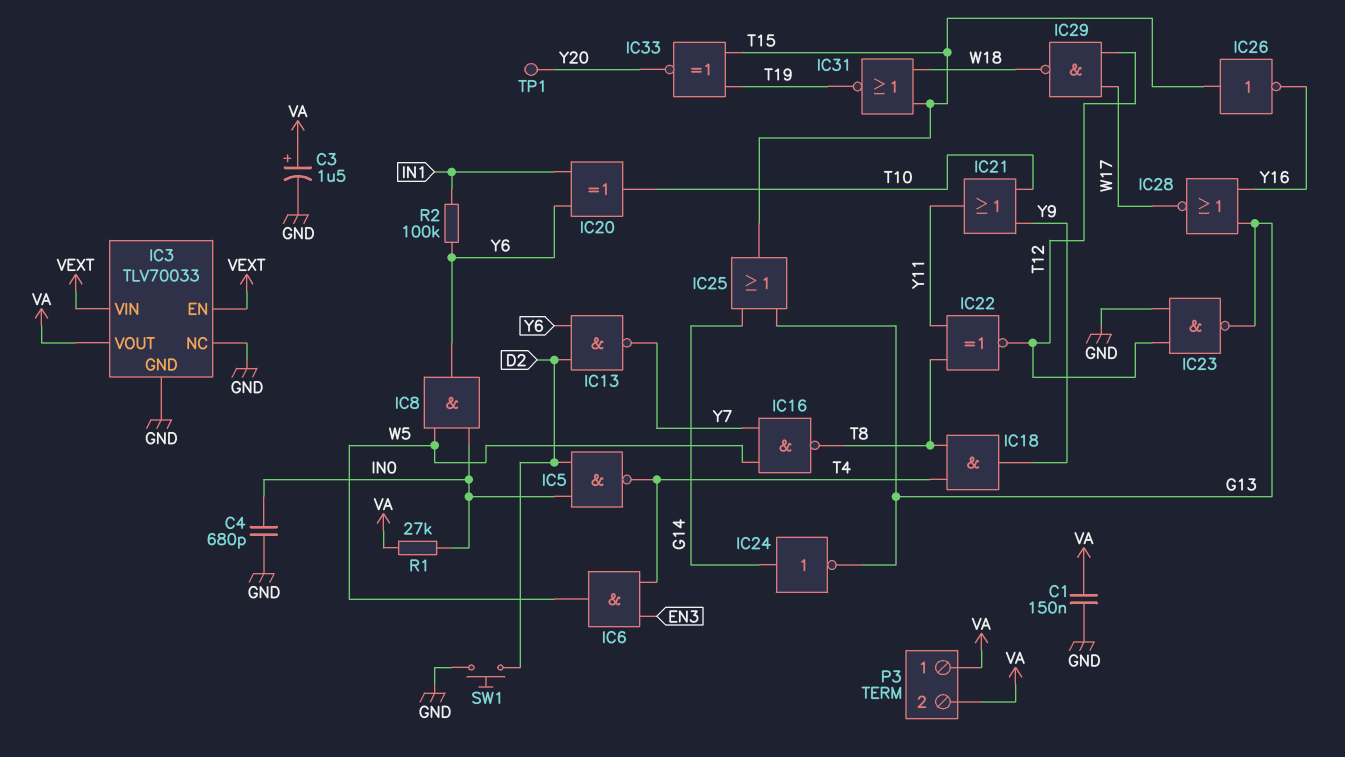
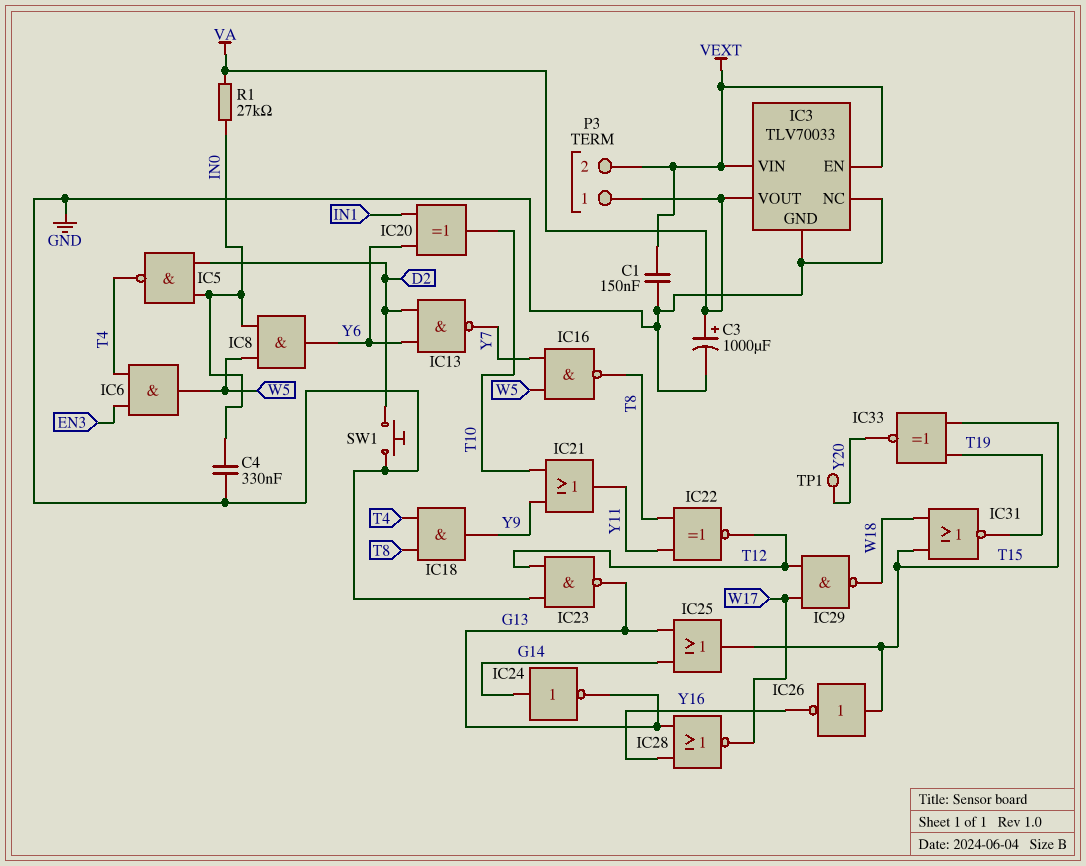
C1: 150nF (GND, VA) -> 150nF (GND, VEXT)
C3: 1.5uF (plus VA, minus GND) -> 1000uF (plus VA, minus GND)
C4: 680pF (GND, IN0) -> 330nF (GND, IN0)
P3 pin 2: VA -> VEXT
R2: 100k (IN1, Y6) -> none

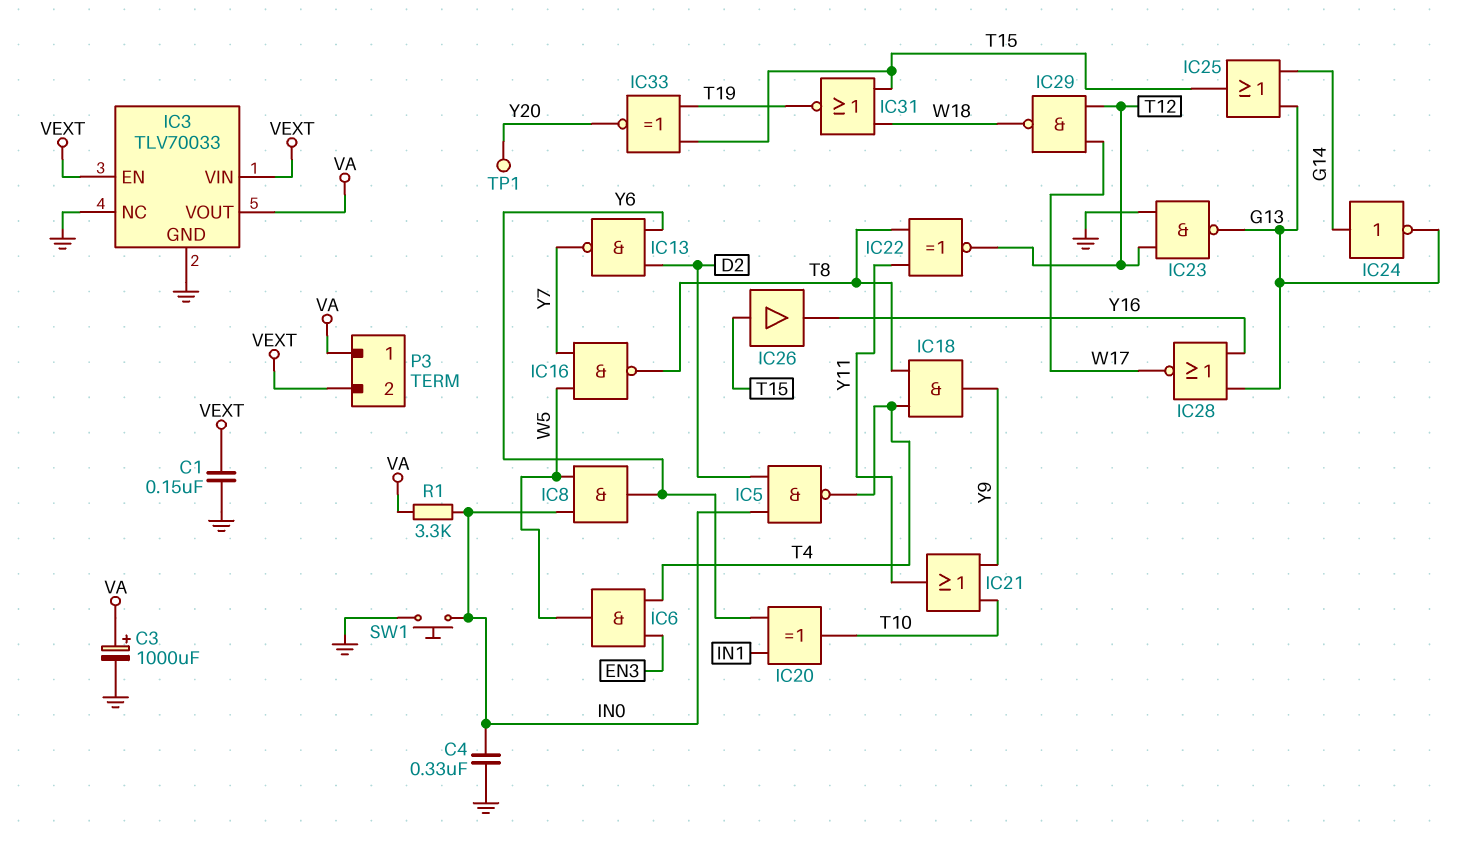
IC26: NOT (in T15, out Y16) -> buffer (in T15, out Y16)
R1: 27k (IN0, VA) -> 3.3k (IN0, VA)
SW1: button (D2, GND) -> button (GND, IN0)

